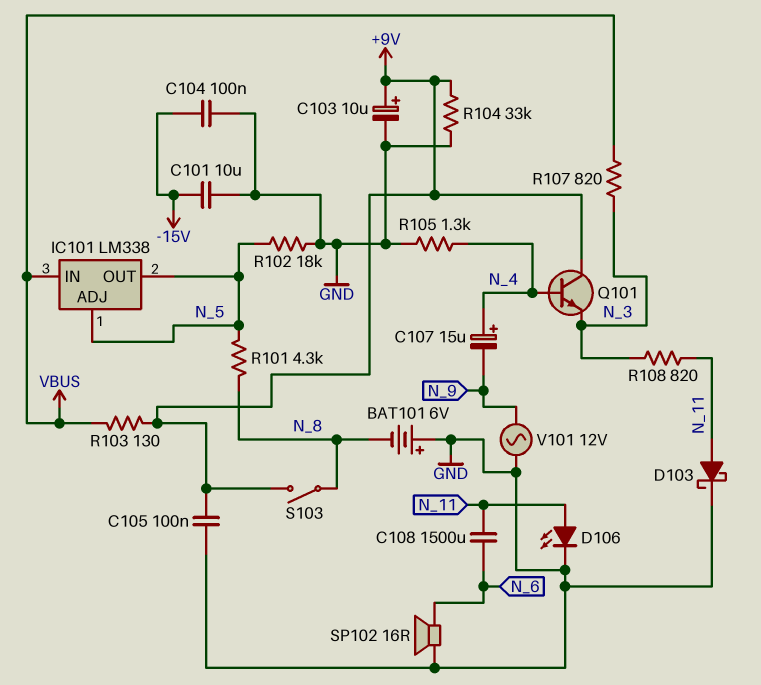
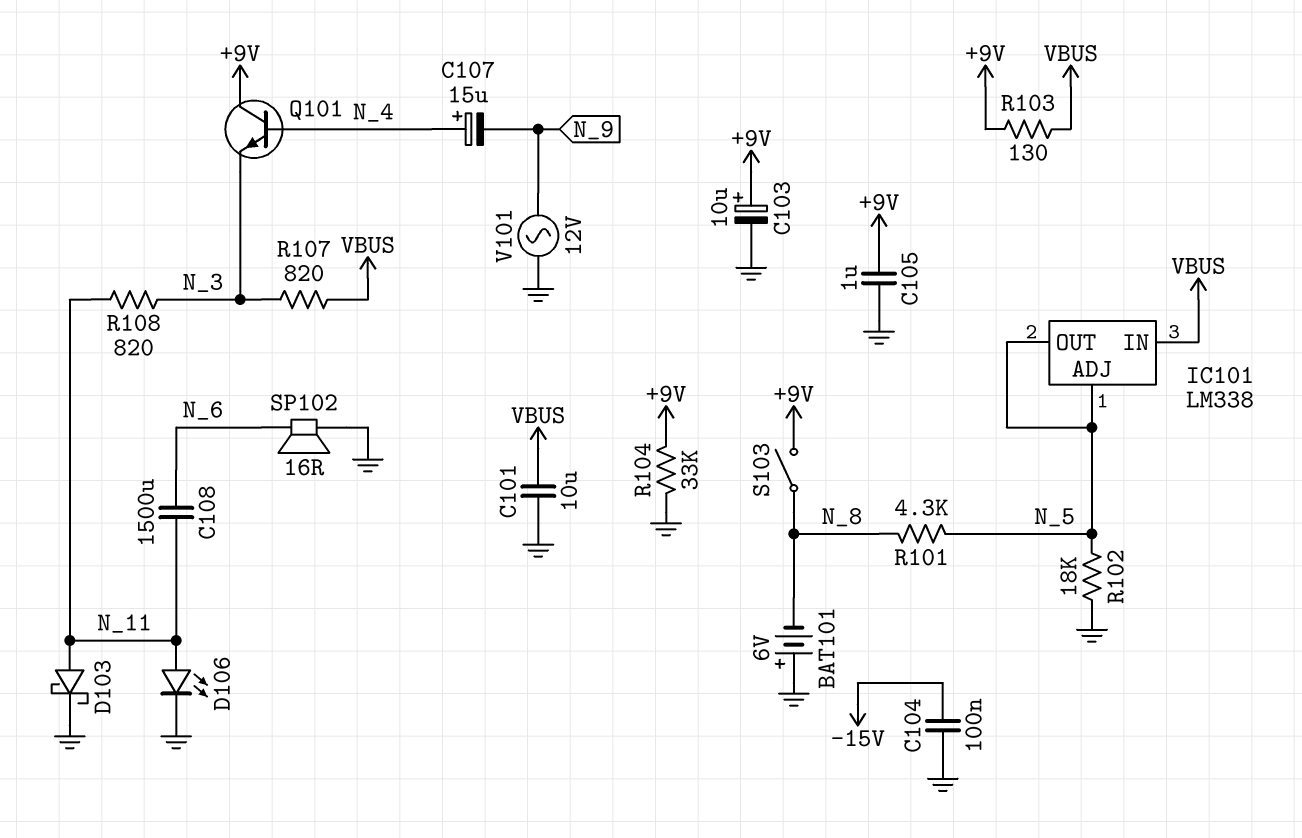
C101: 10uF (-15V, GND) -> 10uF (GND, VBUS)
C105: 100nF (+9V, GND) -> 1uF (+9V, GND)
R105: 1.3k (GND, N_4) -> none

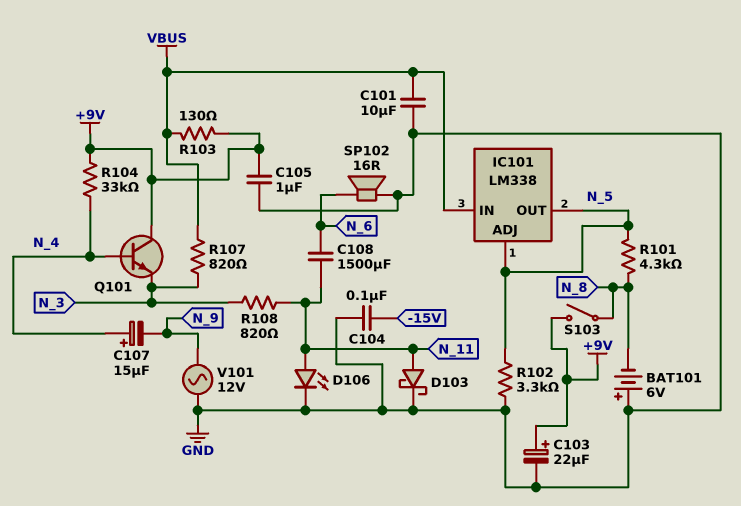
C103: 10uF (plus +9V, minus GND) -> 22uF (plus +9V, minus GND)
R102: 18k (GND, N_5) -> 3.3k (GND, N_5)
R104: 33k (+9V, GND) -> 33k (+9V, N_4)

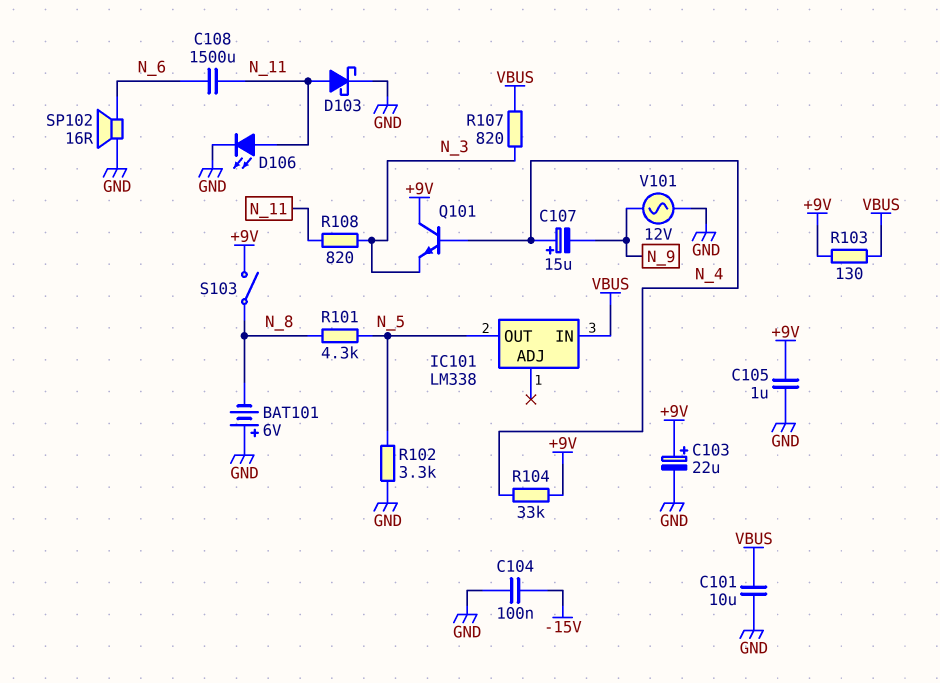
IC101 pin ADJ: N_5 -> none

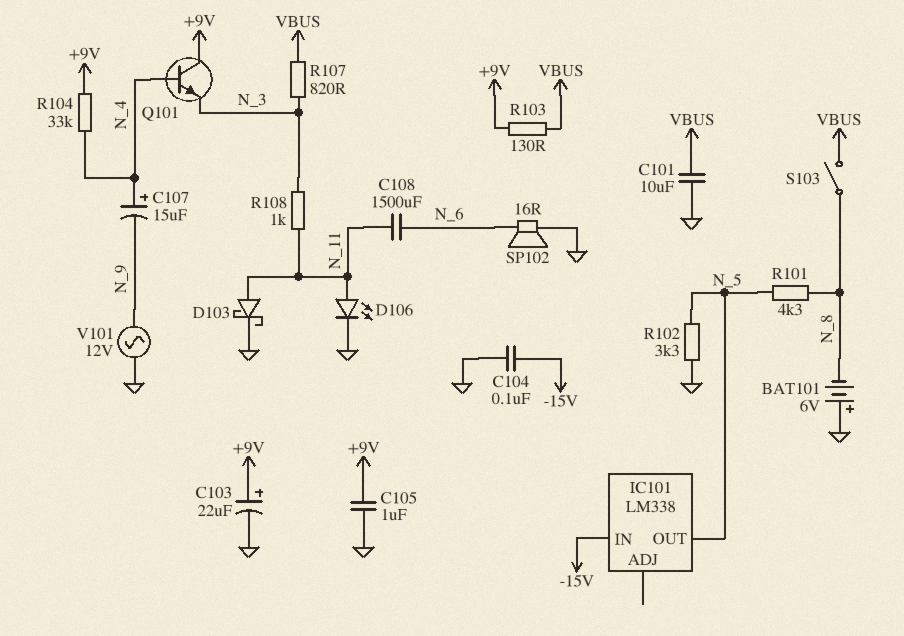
IC101 pin IN: VBUS -> -15V
R108: 820 (N_3, N_11) -> 1k (N_3, N_11)
S103: switch (+9V, N_8) -> switch (N_8, VBUS)

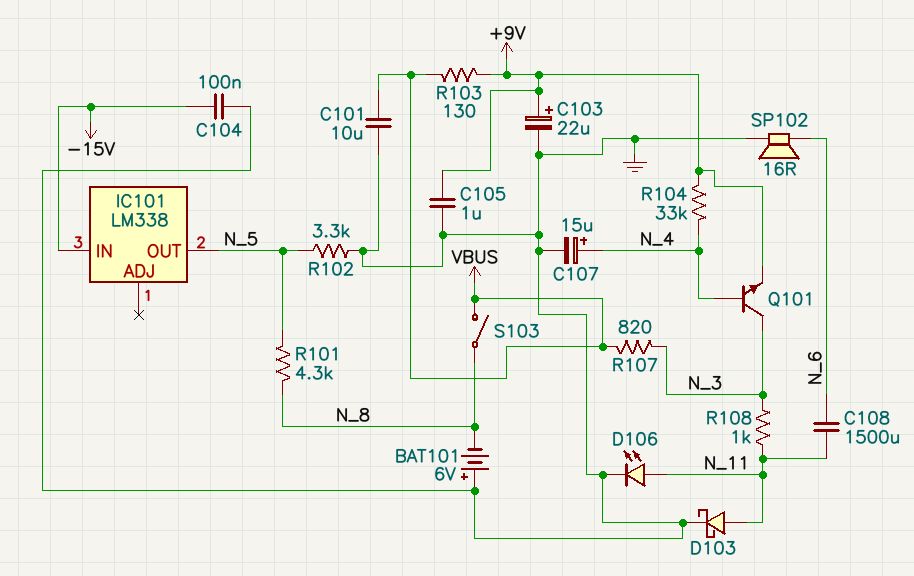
C107: 15uF (plus N_4, minus N_9) -> 15uF (plus N_4, minus GND)
Q101: NPN (B N_4, C +9V, E N_3) -> NPN (B N_4, C N_3, E +9V)
V101: AC 12V (GND, N_9) -> none

